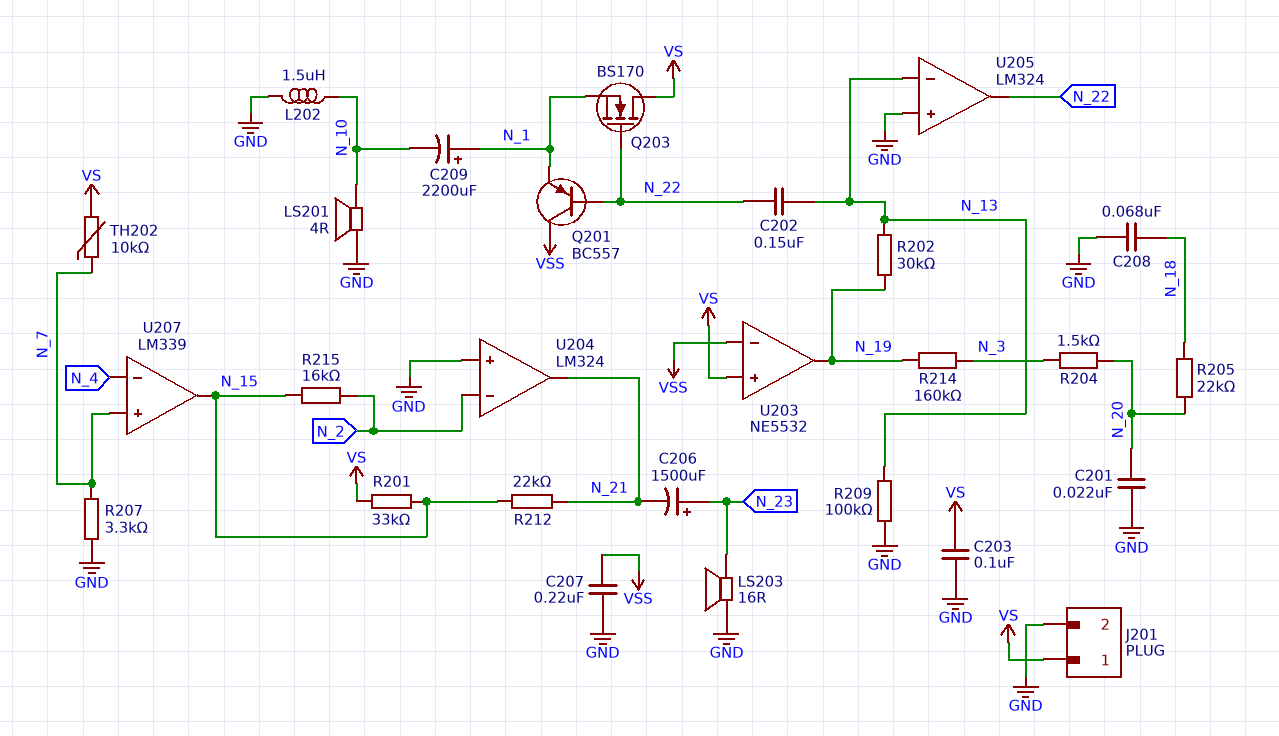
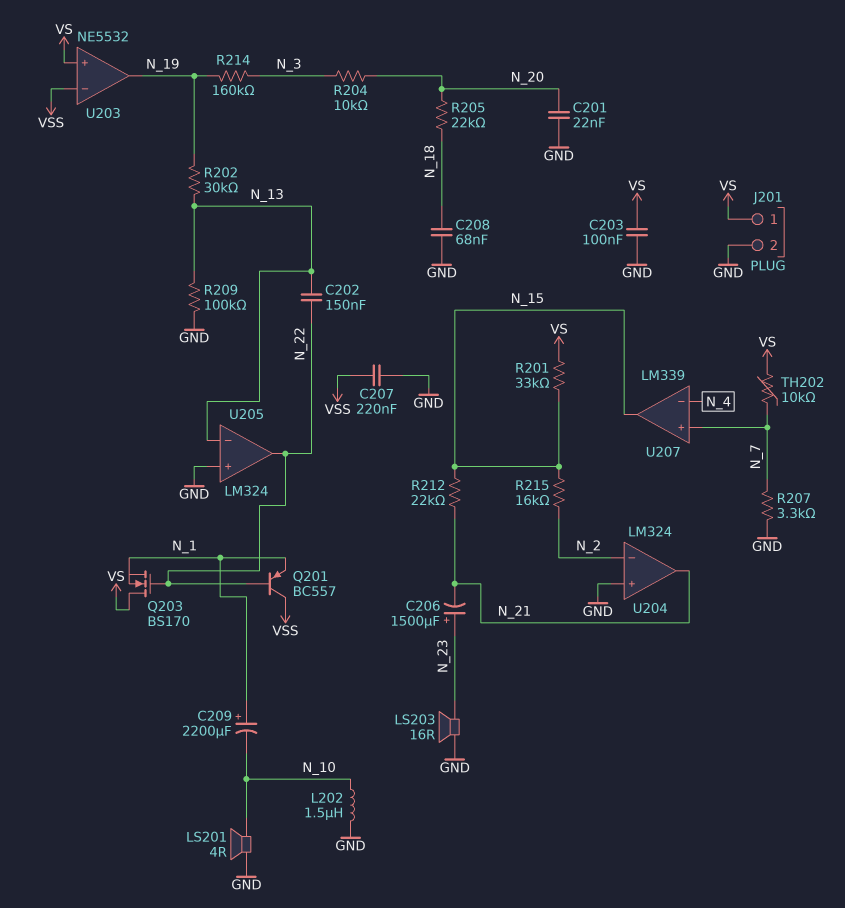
R204: 1.5k (N_3, N_20) -> 10k (N_3, N_20)

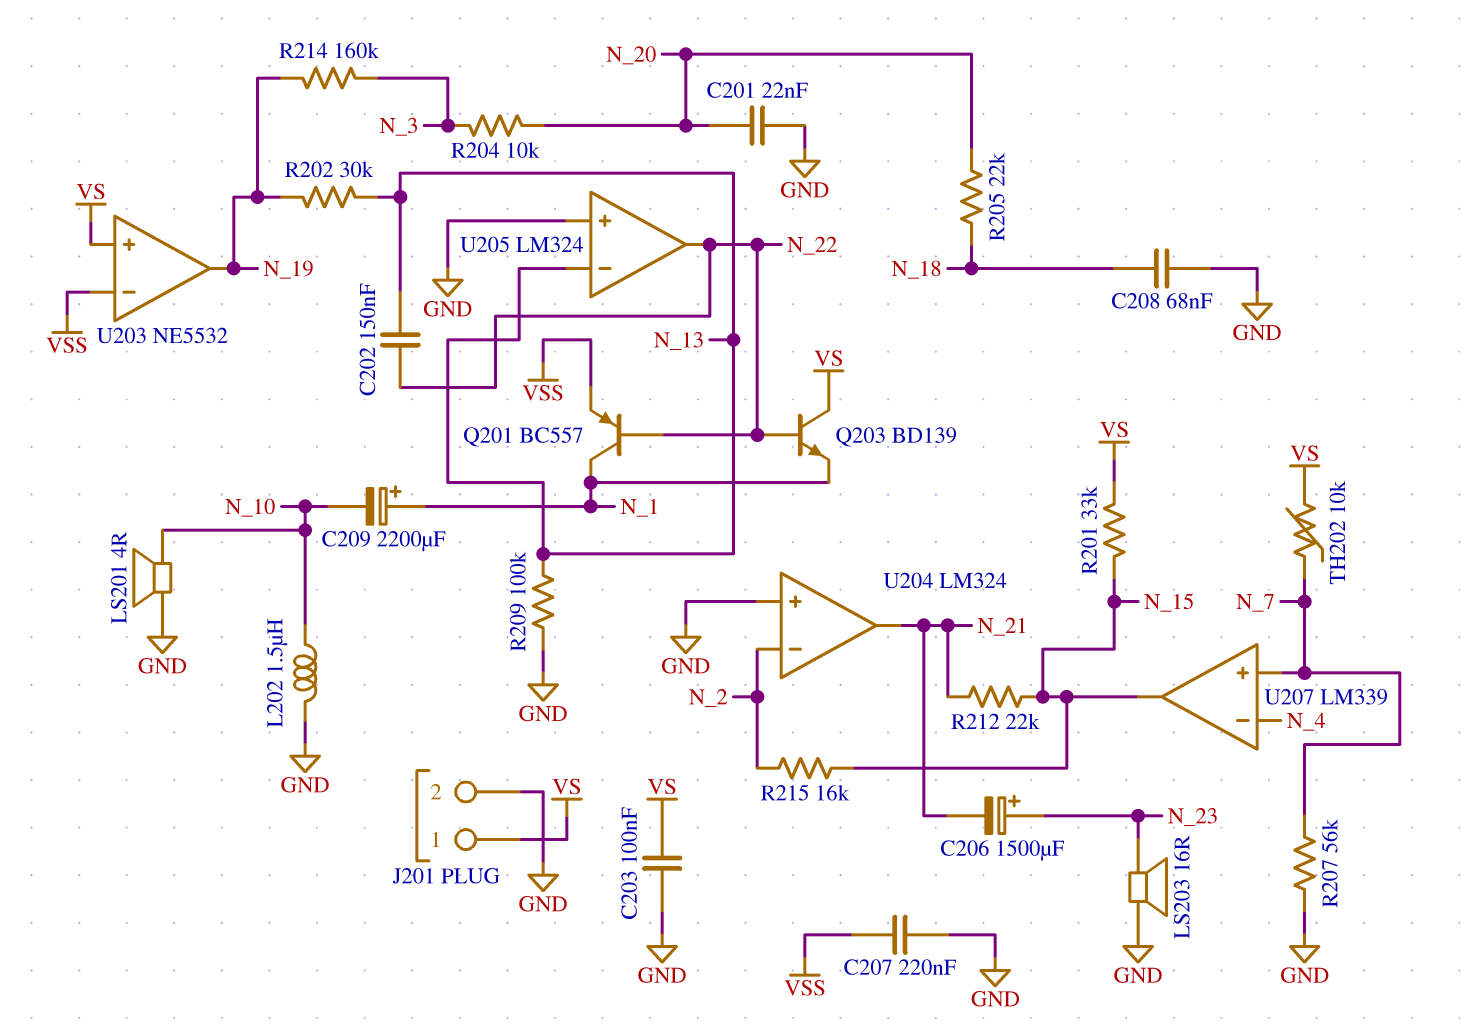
Q201: PNP BC557 (B N_22, C VSS, E N_1) -> PNP BC557 (B N_22, C N_1, E VSS)
Q203: NMOS BS170 (G N_22, D VS, S N_1) -> NPN BD139 (B N_22, C VS, E N_1)
R207: 3.3k (GND, N_7) -> 56k (GND, N_7)

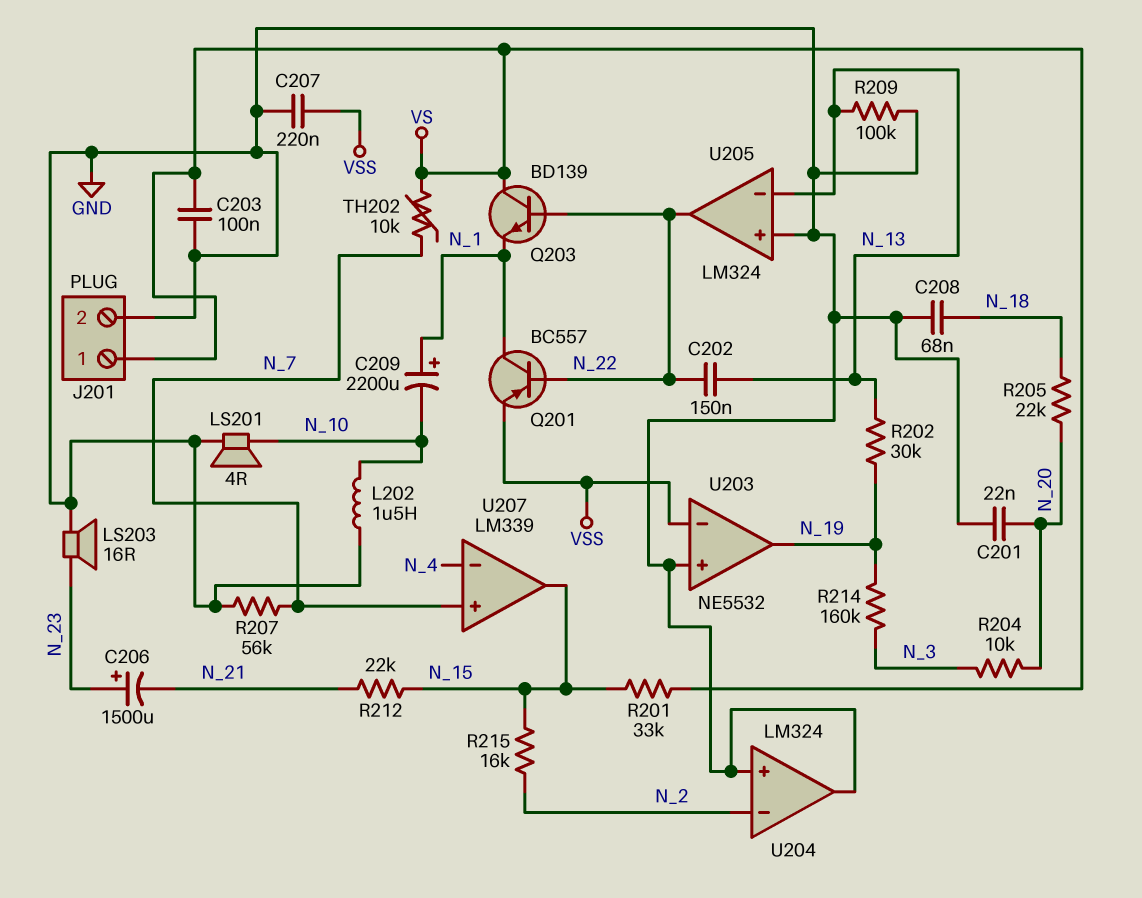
U203 pin in+: VS -> GND
U204 pin out: N_21 -> GND

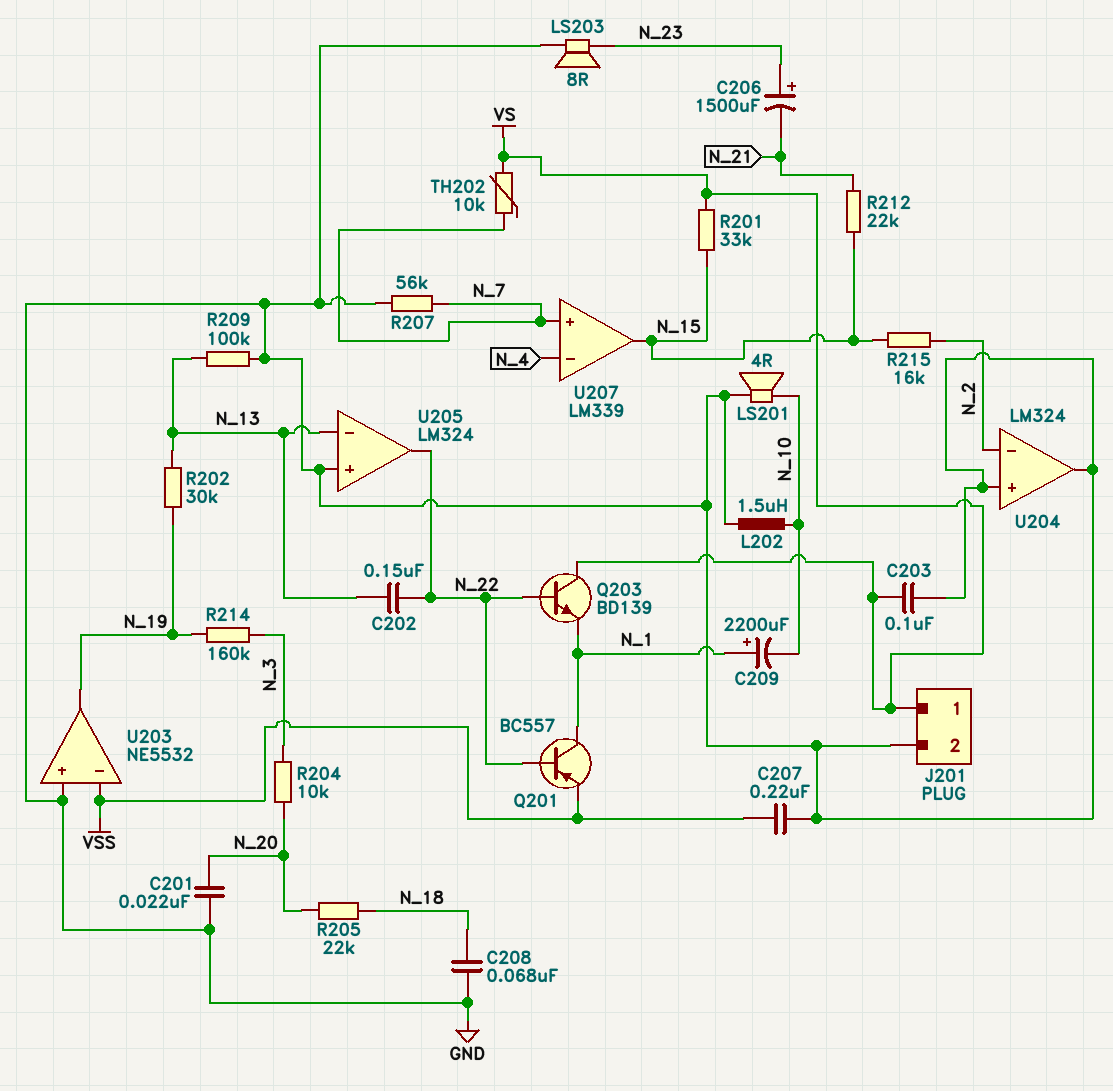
LS203: speaker 16R (GND, N_23) -> speaker 8R (GND, N_23)

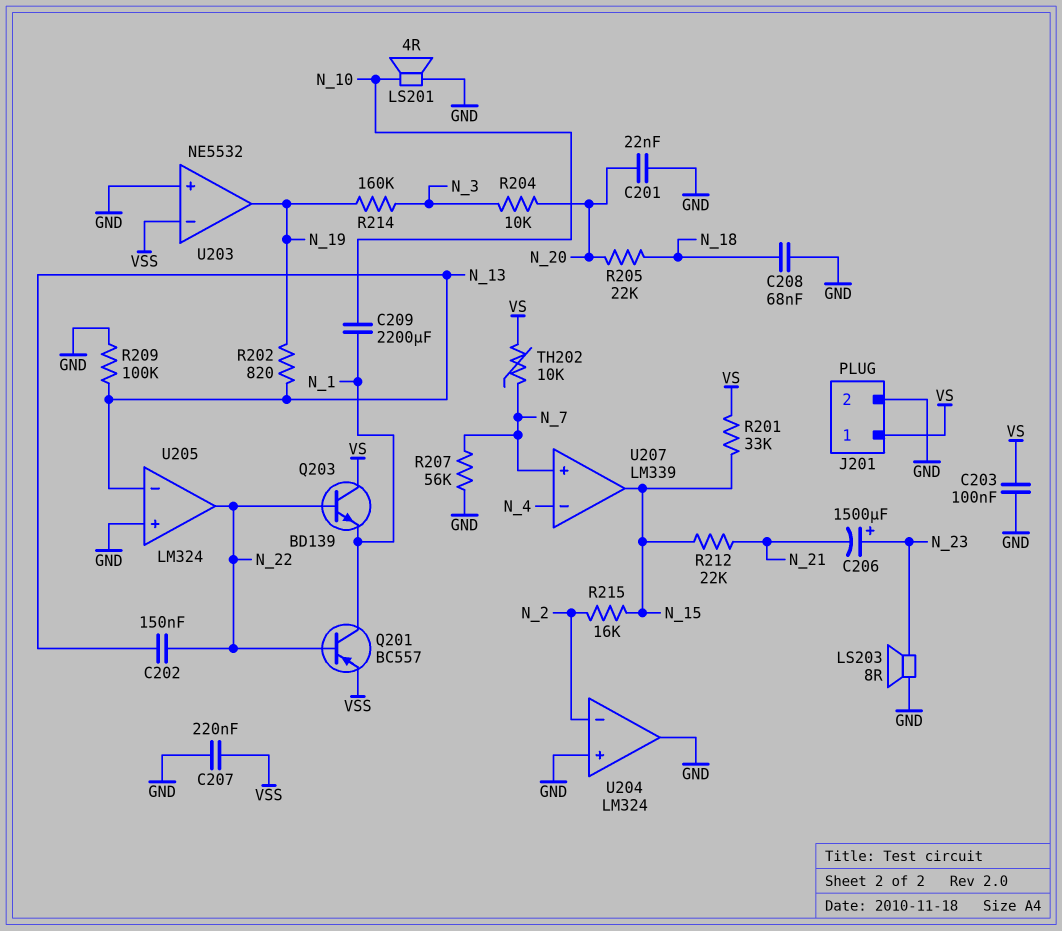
C209: 2200uF (plus N_1, minus N_10) -> 2200uF (N_1, N_10)
L202: 1.5uH (GND, N_10) -> none
R202: 30k (N_13, N_19) -> 820 (N_13, N_19)

